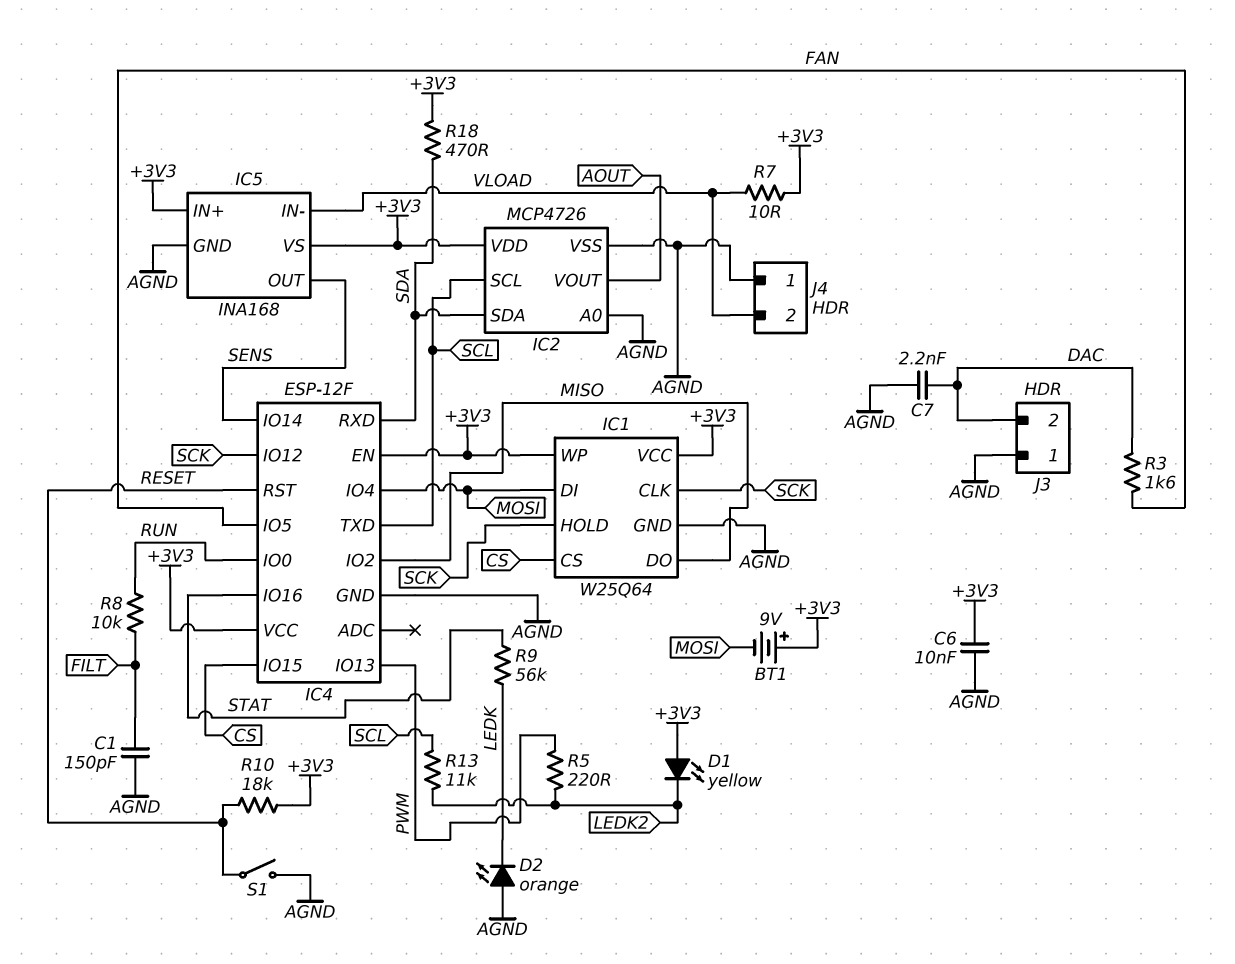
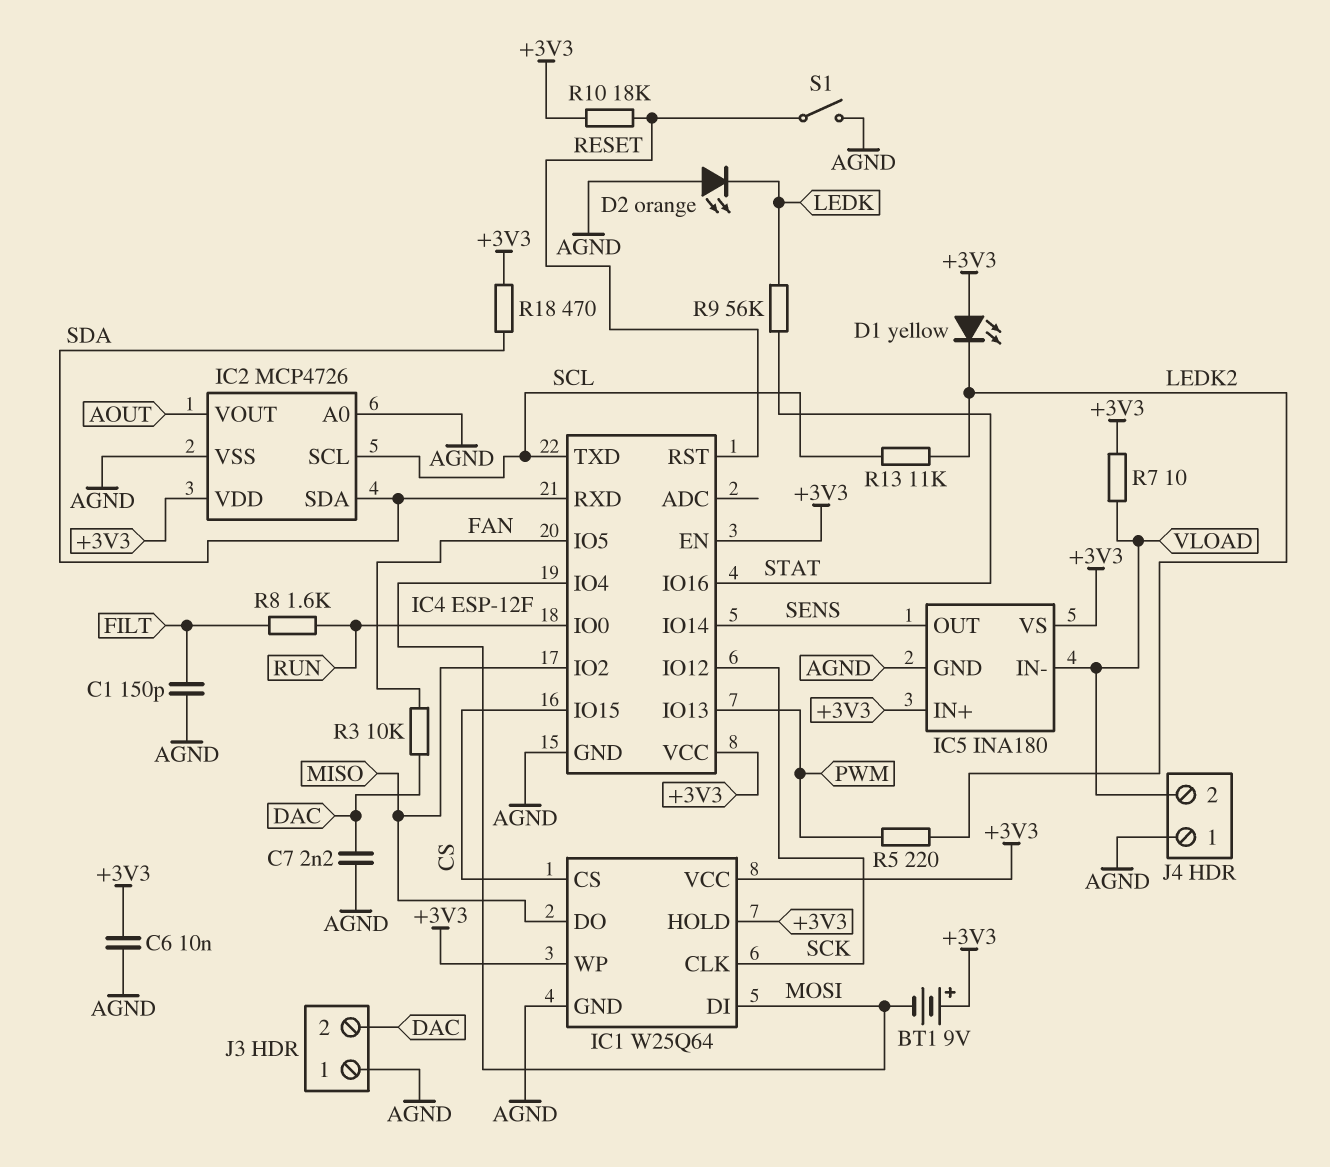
IC1 pin HOLD: SCK -> +3V3
IC5: INA168 -> INA180
R3: 1.6k (DAC, FAN) -> 10k (DAC, FAN)
R8: 10k (FILT, RUN) -> 1.6k (FILT, RUN)

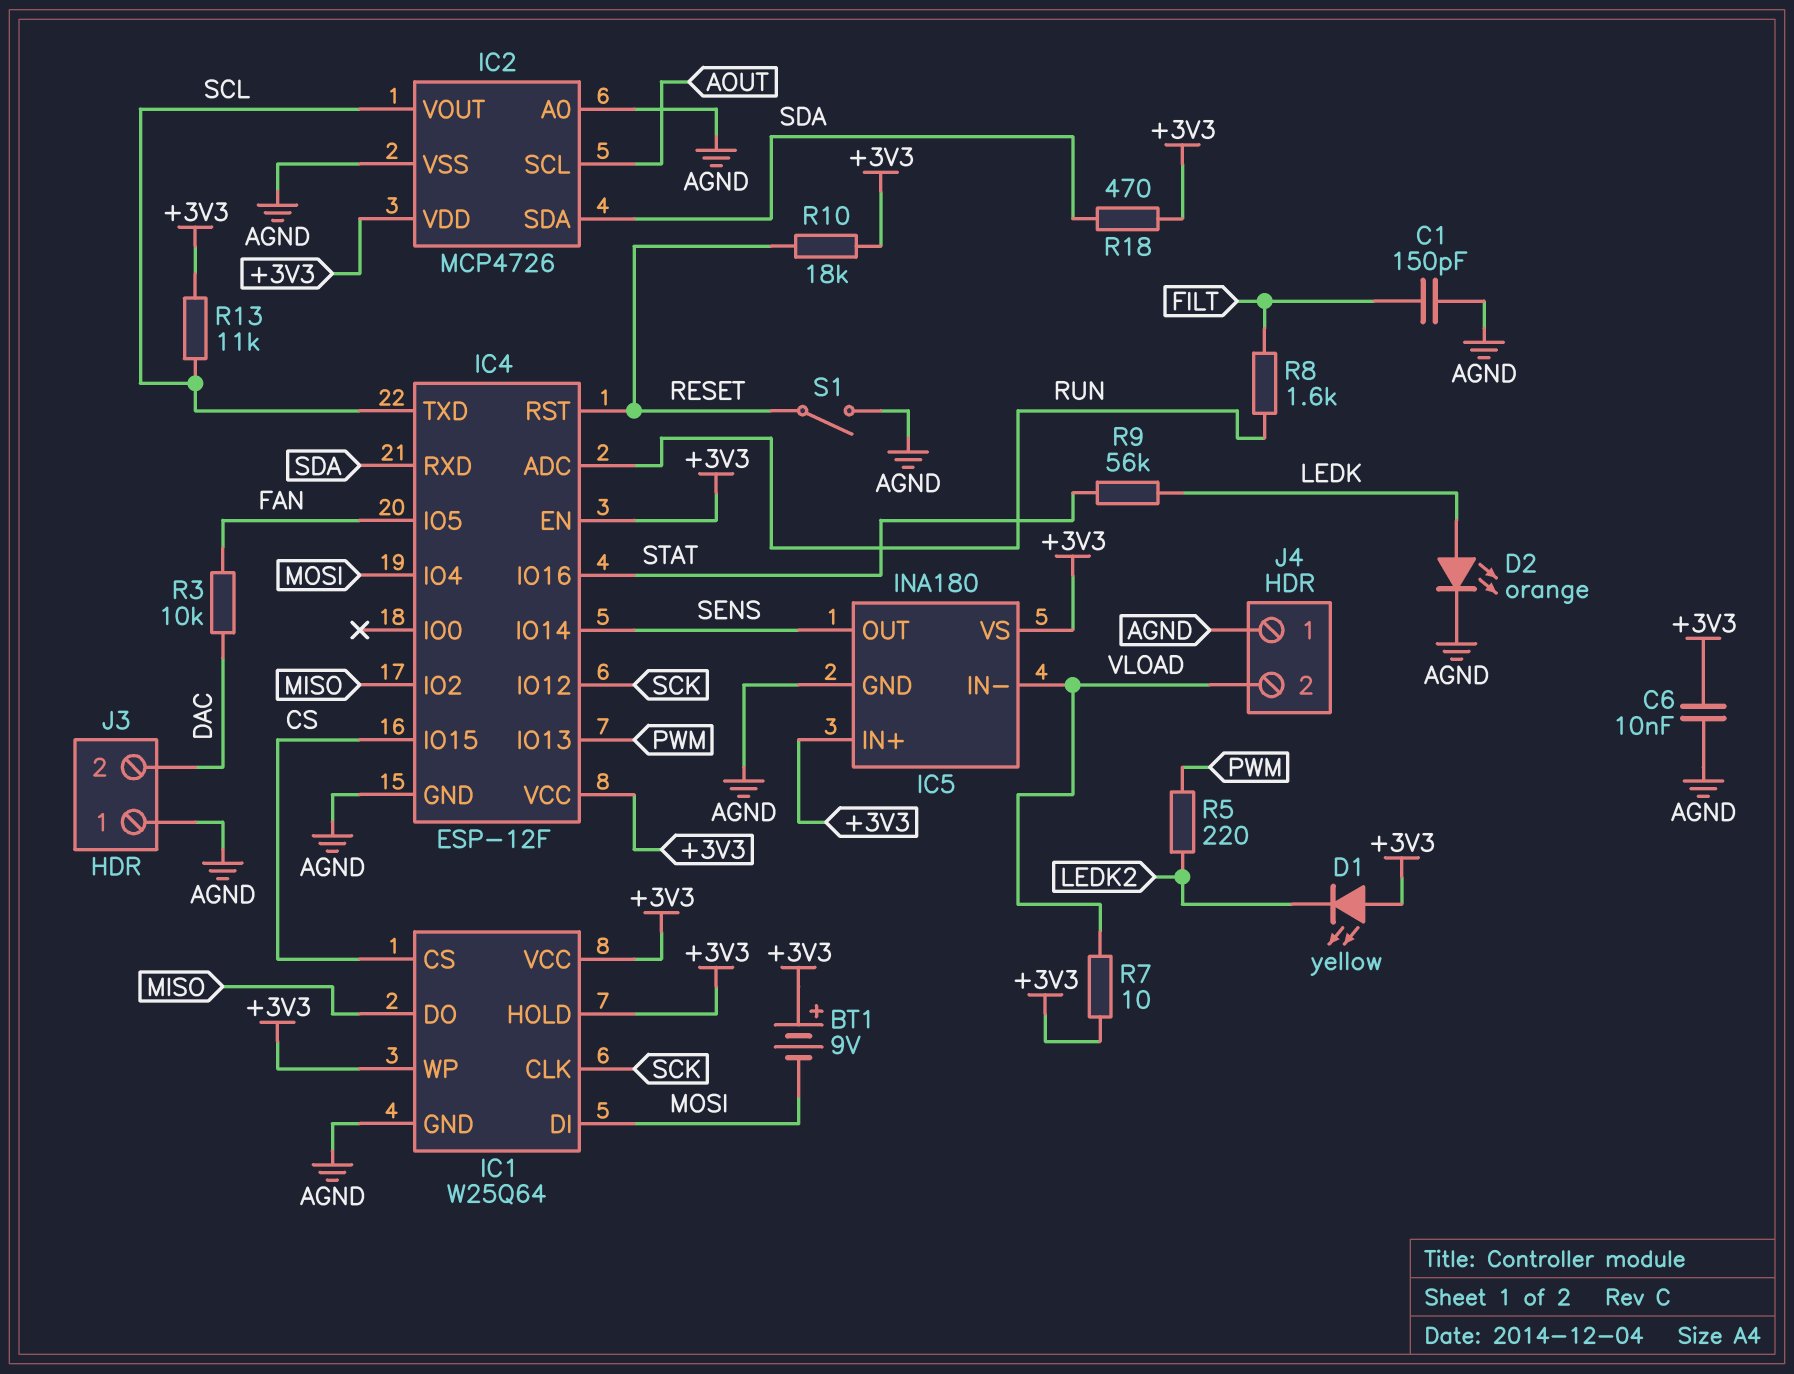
C7: 2.2nF (AGND, DAC) -> none
D2: LED orange (A AGND, K LEDK) -> LED orange (A LEDK, K AGND)
IC2 pin SCL: SCL -> AOUT
IC2 pin VOUT: AOUT -> SCL
IC4 pin ADC: none -> RUN
IC4 pin IO0: RUN -> none
R13: 11k (LEDK2, SCL) -> 11k (+3V3, SCL)

